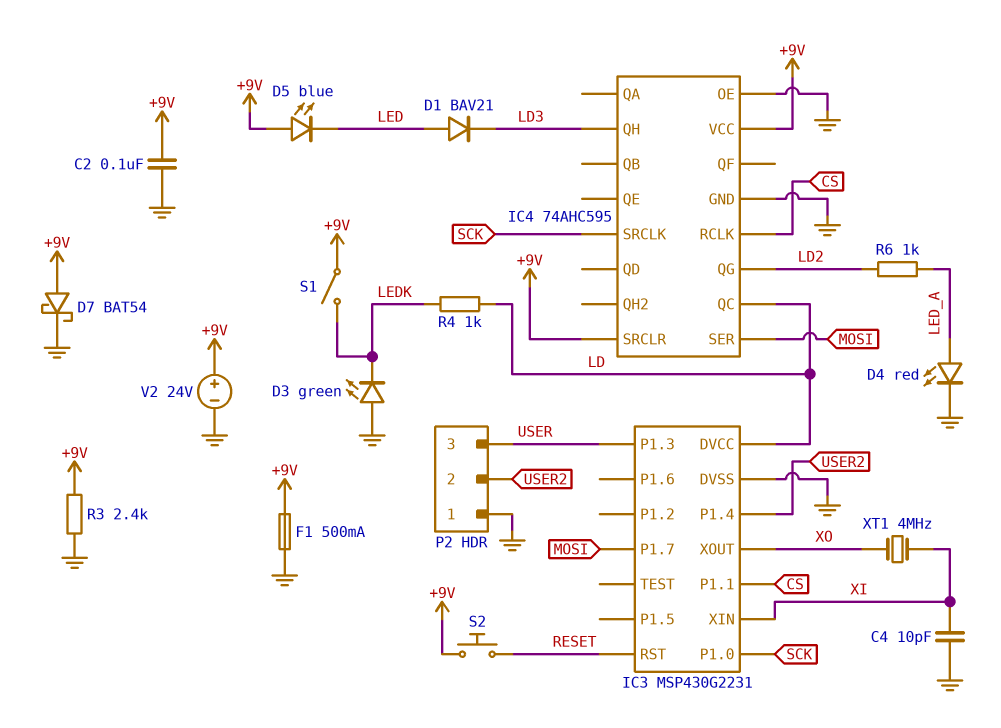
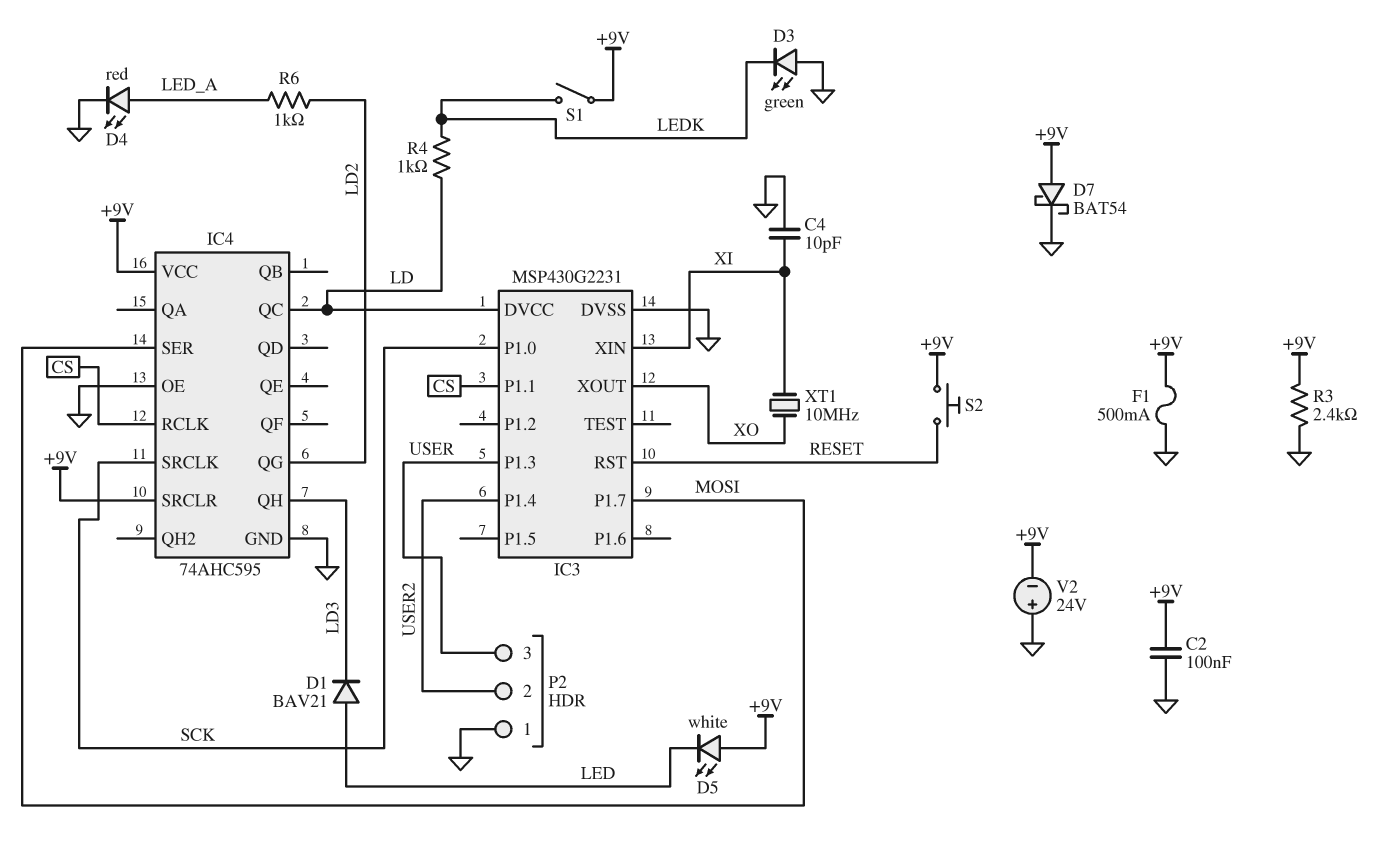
D5: LED blue (A +9V, K LED) -> LED white (A +9V, K LED)
V2: 24V (plus +9V, minus GND) -> 24V (plus GND, minus +9V)
XT1: 4MHz (XI, XO) -> 10MHz (XI, XO)

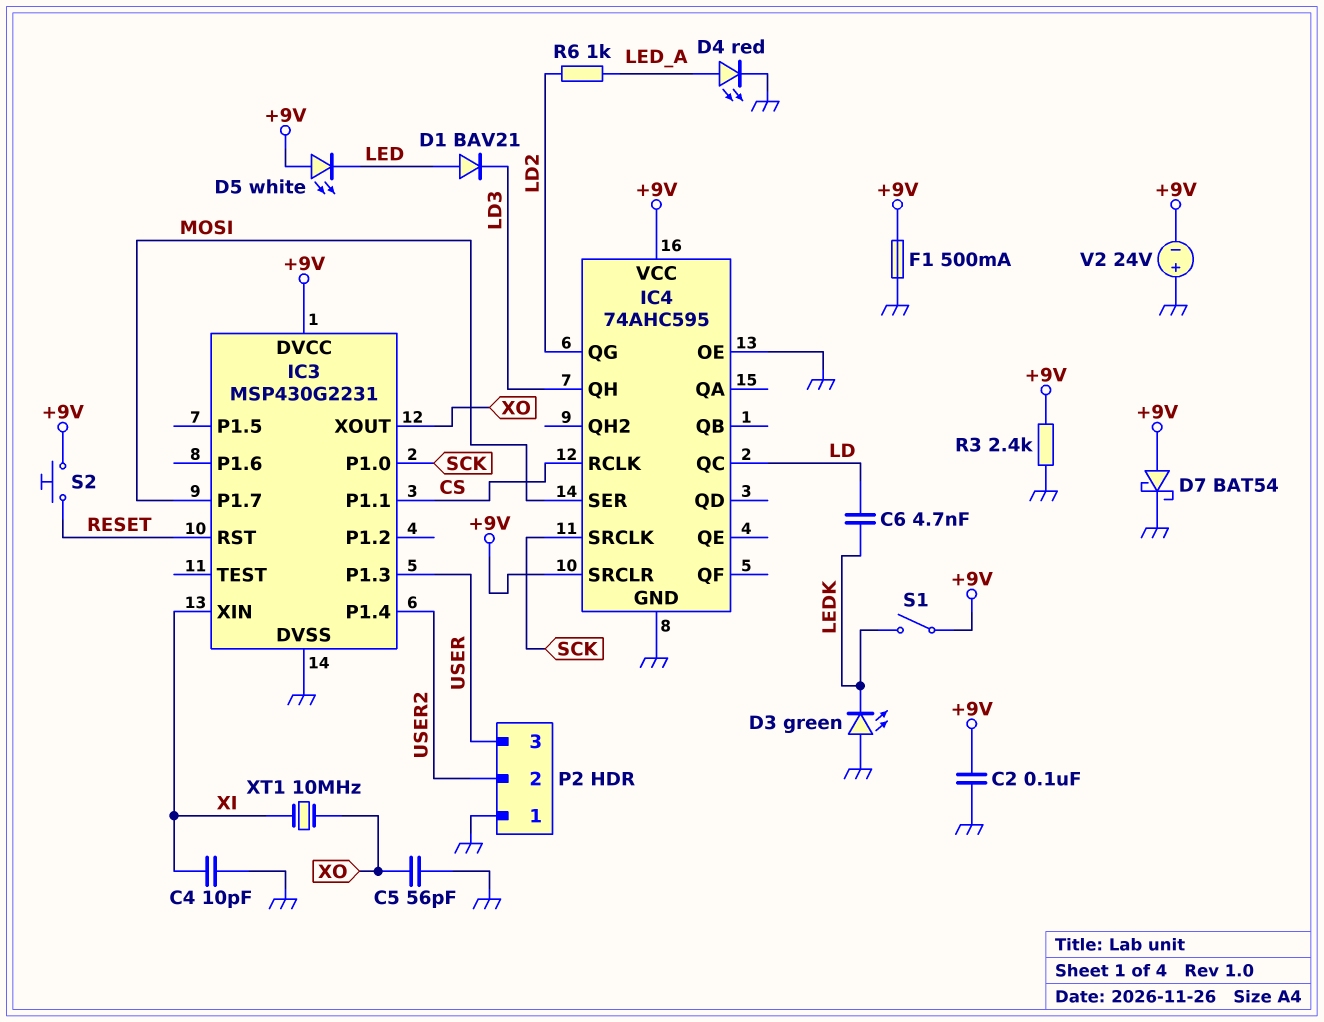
C5: none -> 56pF (GND, XO)
C6: none -> 4.7nF (LD, LEDK)
IC3 pin DVCC: LD -> +9V
R4: 1k (LD, LEDK) -> none

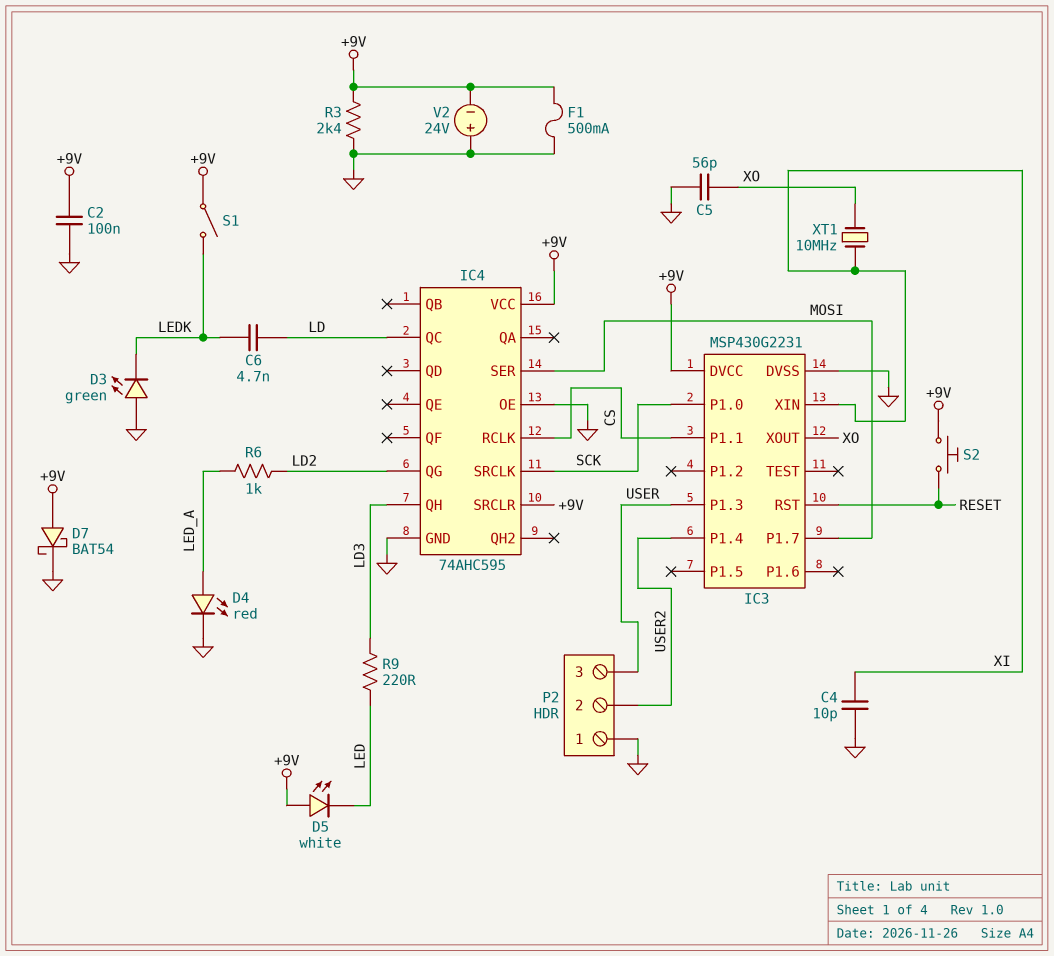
D1: diode BAV21 (A LED, K LD3) -> none
R9: none -> 220 (LD3, LED)

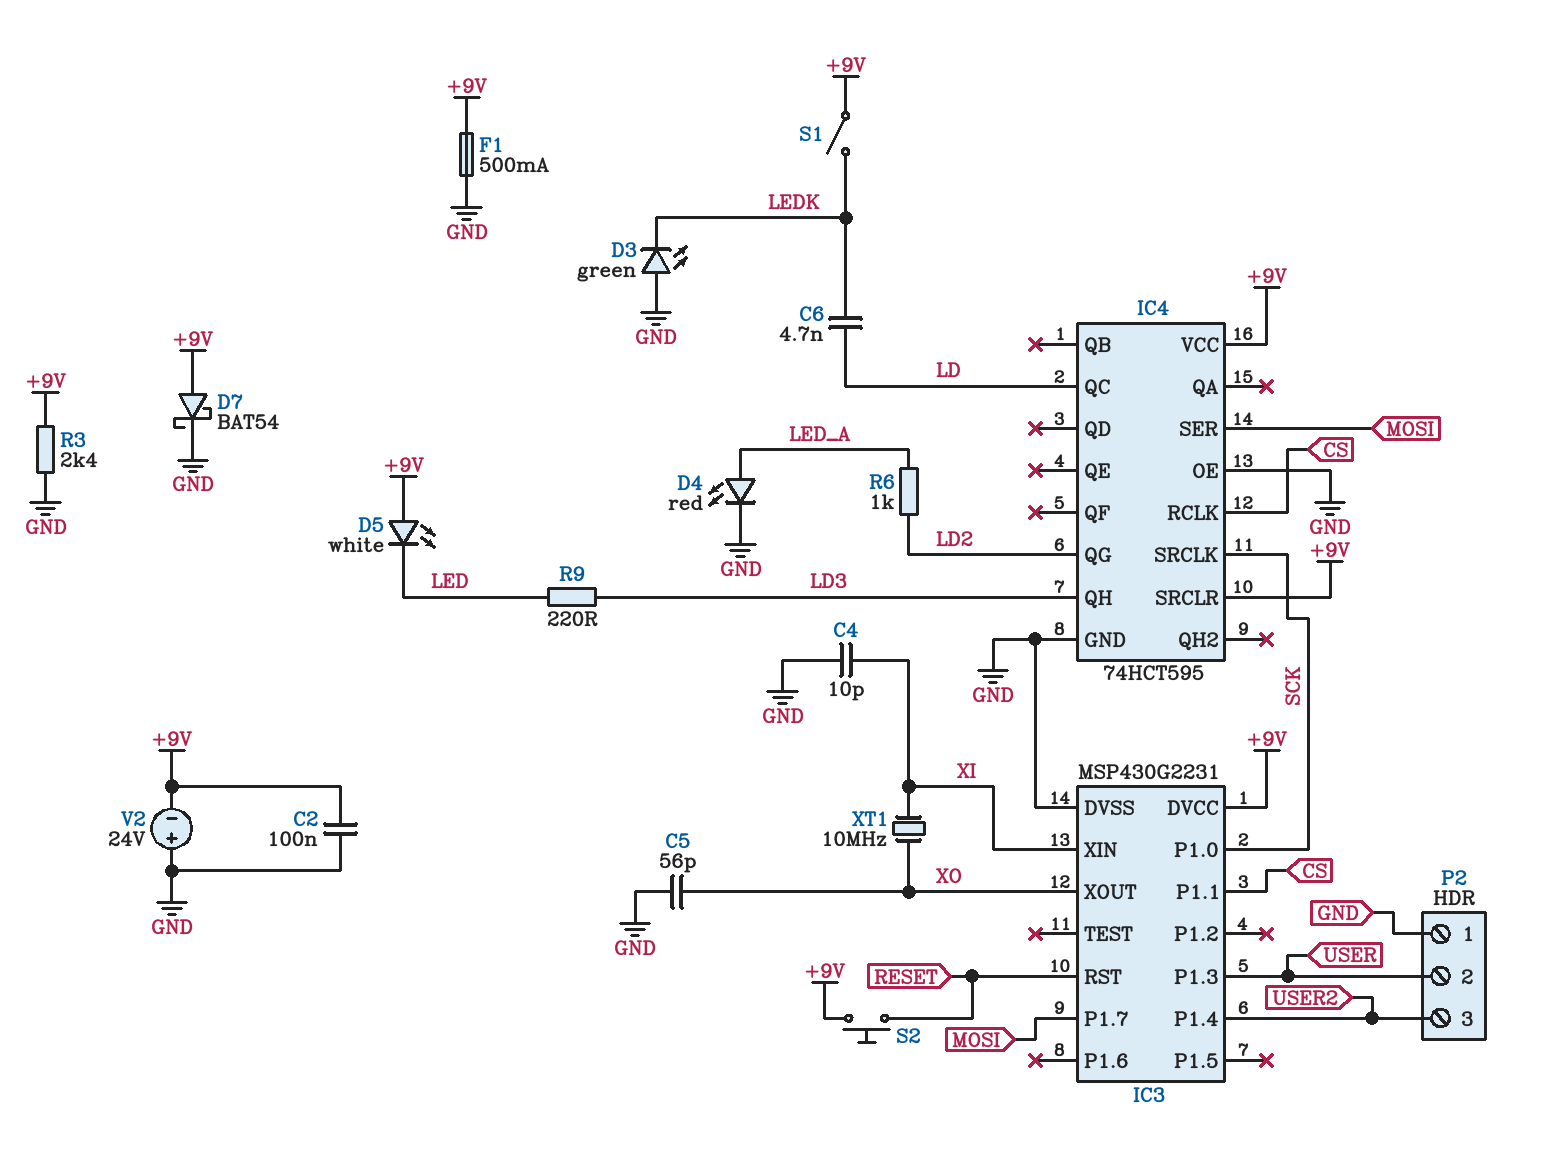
IC4: 74AHC595 -> 74HCT595
P2 pin 2: USER2 -> USER
P2 pin 3: USER -> USER2

